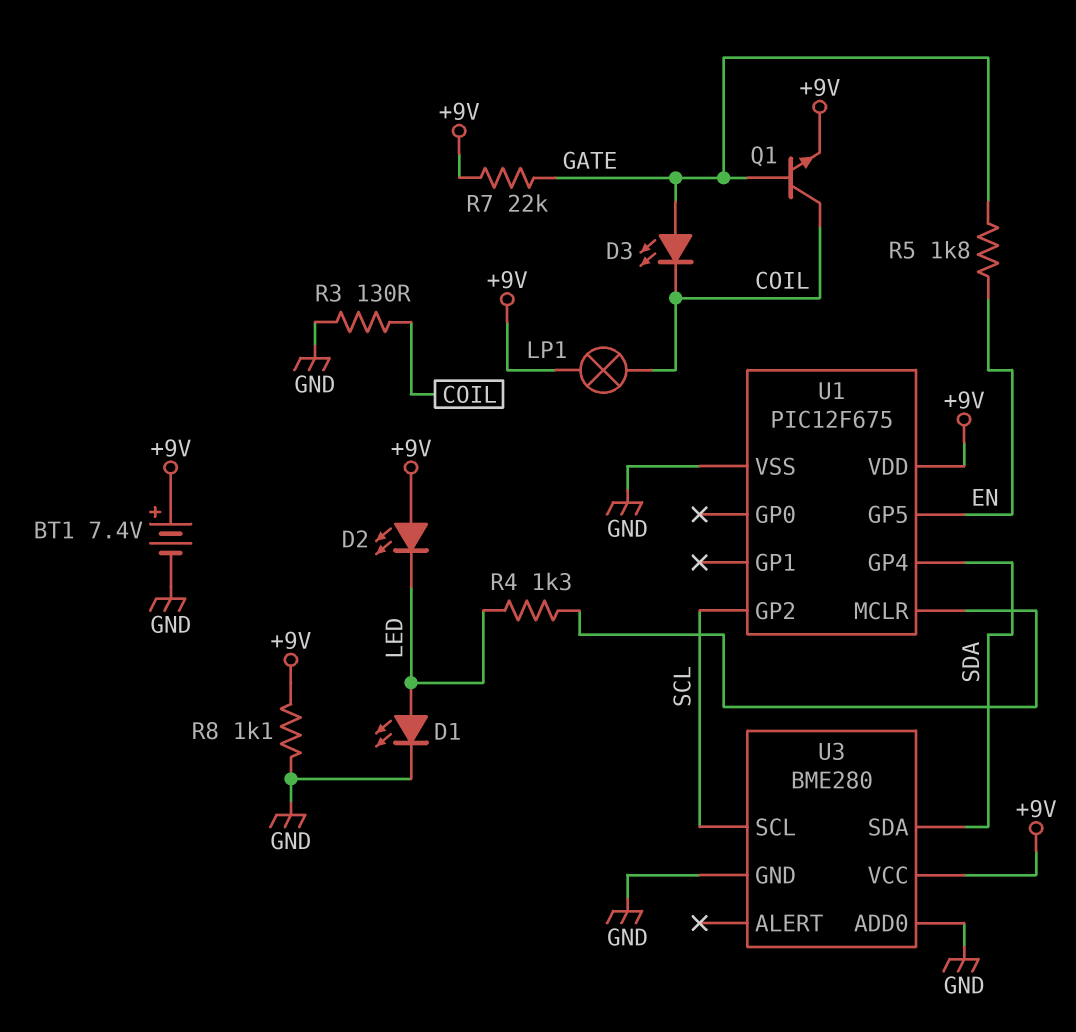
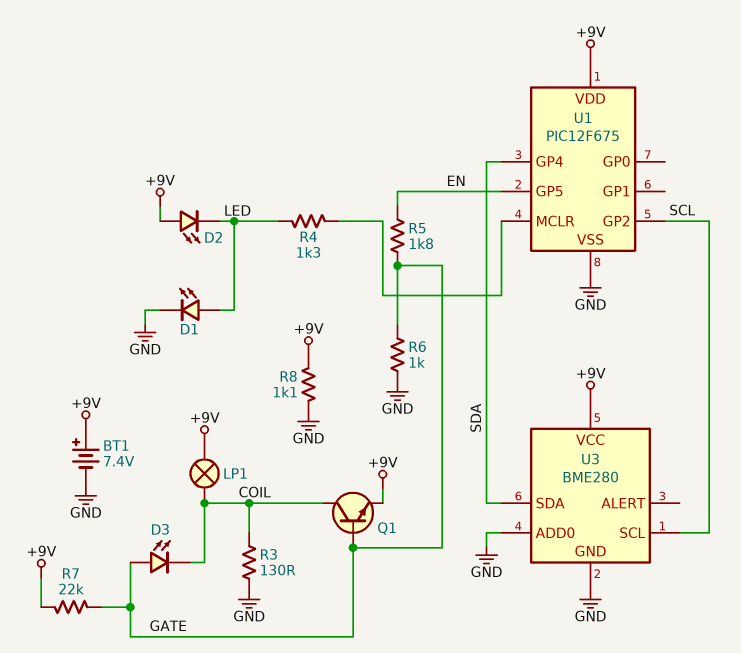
R6: none -> 1k (GATE, GND)

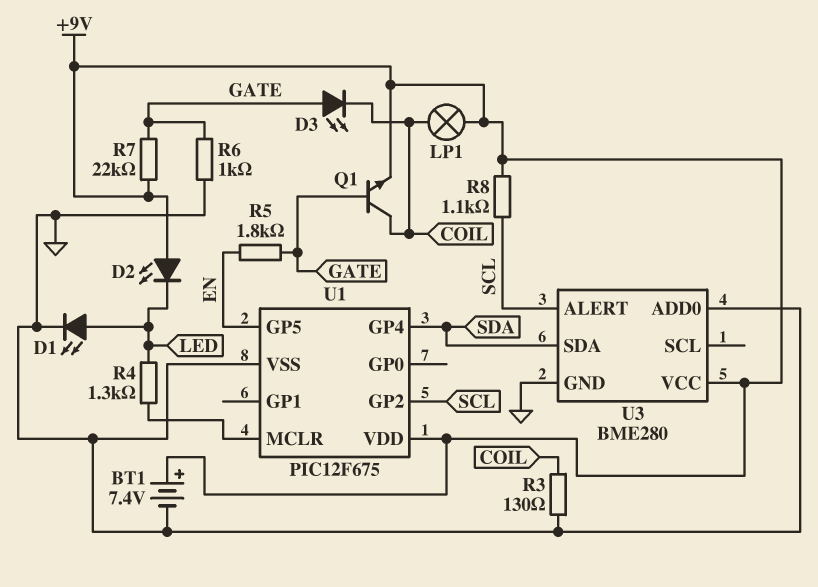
R8: 1.1k (+9V, GND) -> 1.1k (+9V, SCL)
U3 pin ALERT: none -> SCL
U3 pin SCL: SCL -> none

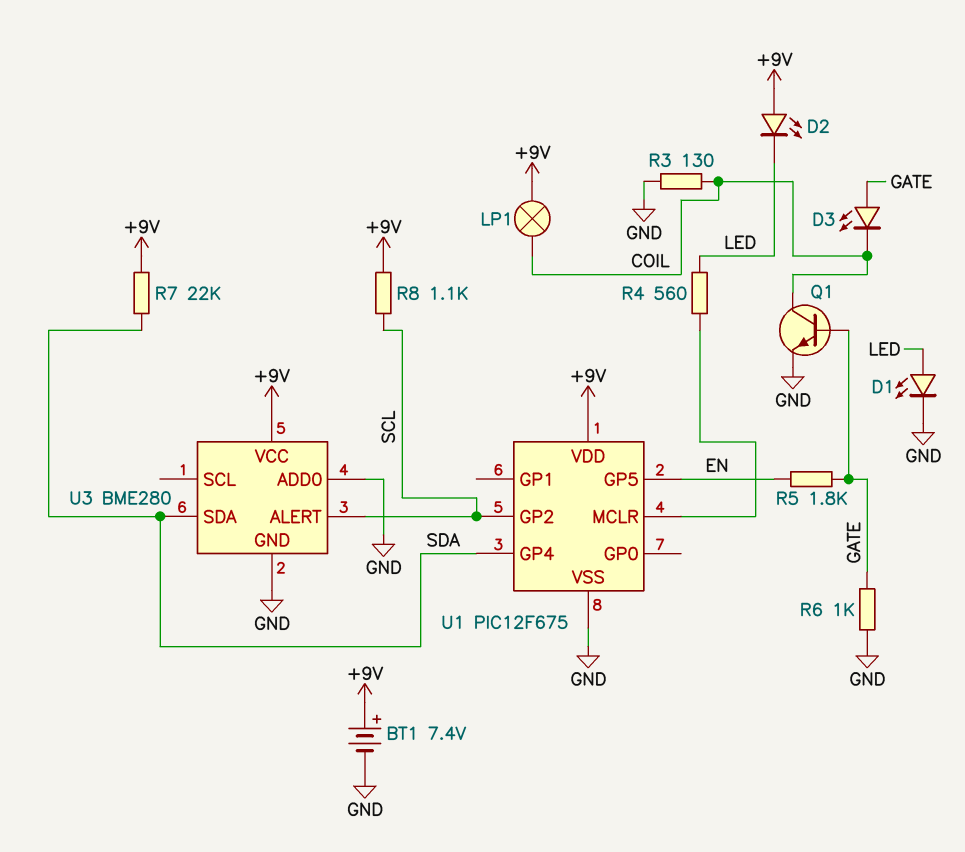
Q1: NPN (B GATE, C COIL, E +9V) -> NPN (B GATE, C COIL, E GND)
R4: 1.3k (LED, U1/MCLR) -> 560 (LED, U1/MCLR)
R7: 22k (+9V, GATE) -> 22k (+9V, SDA)

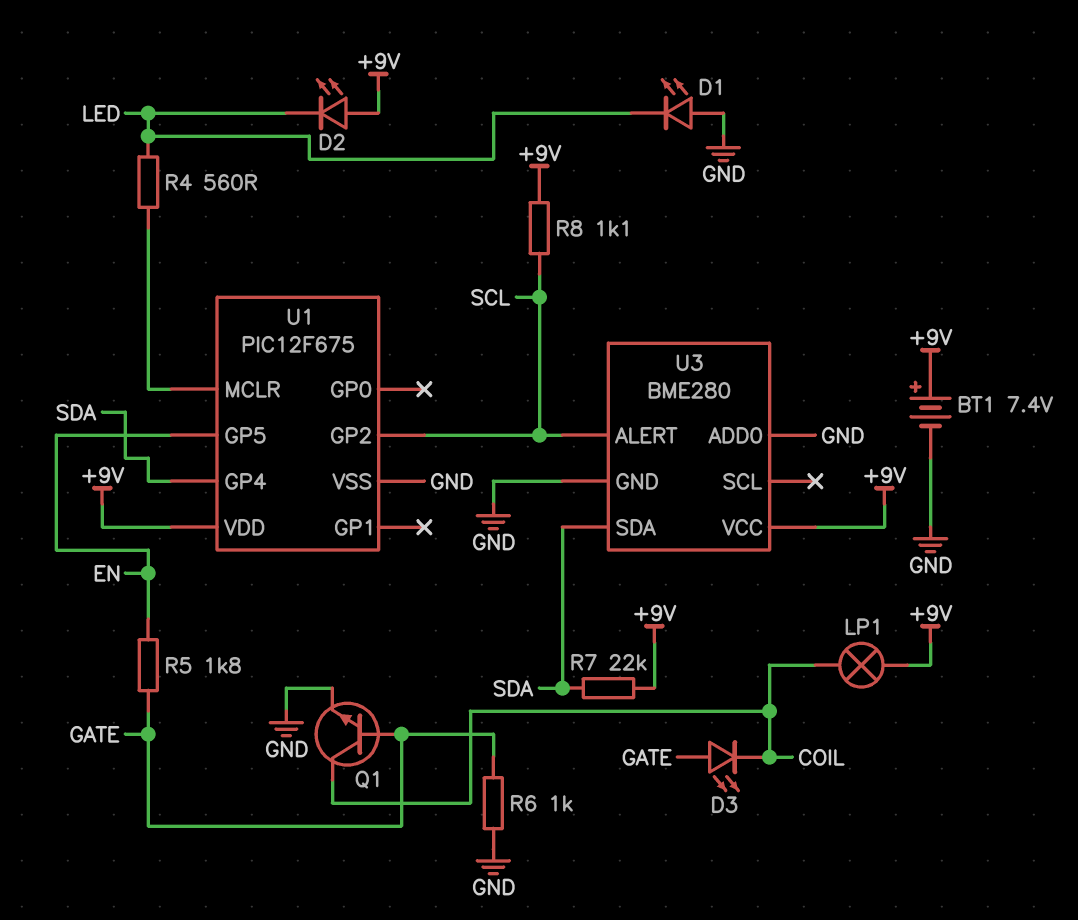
D1: LED (A LED, K GND) -> LED (A GND, K LED)
R3: 130 (COIL, GND) -> none

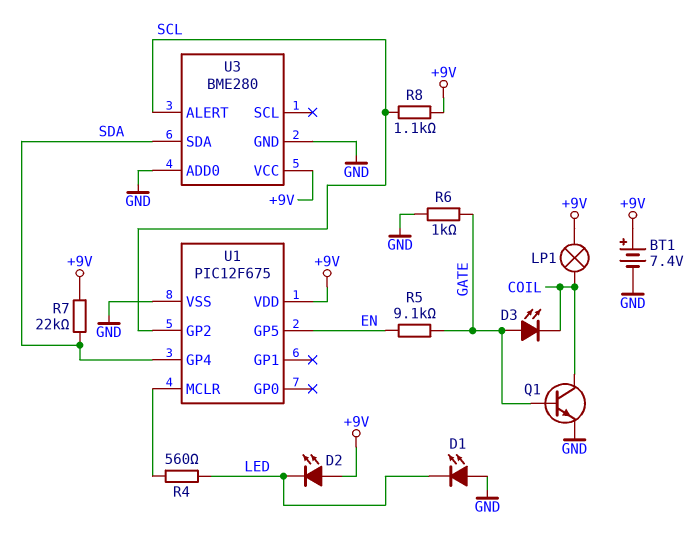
R5: 1.8k (EN, GATE) -> 9.1k (EN, GATE)

